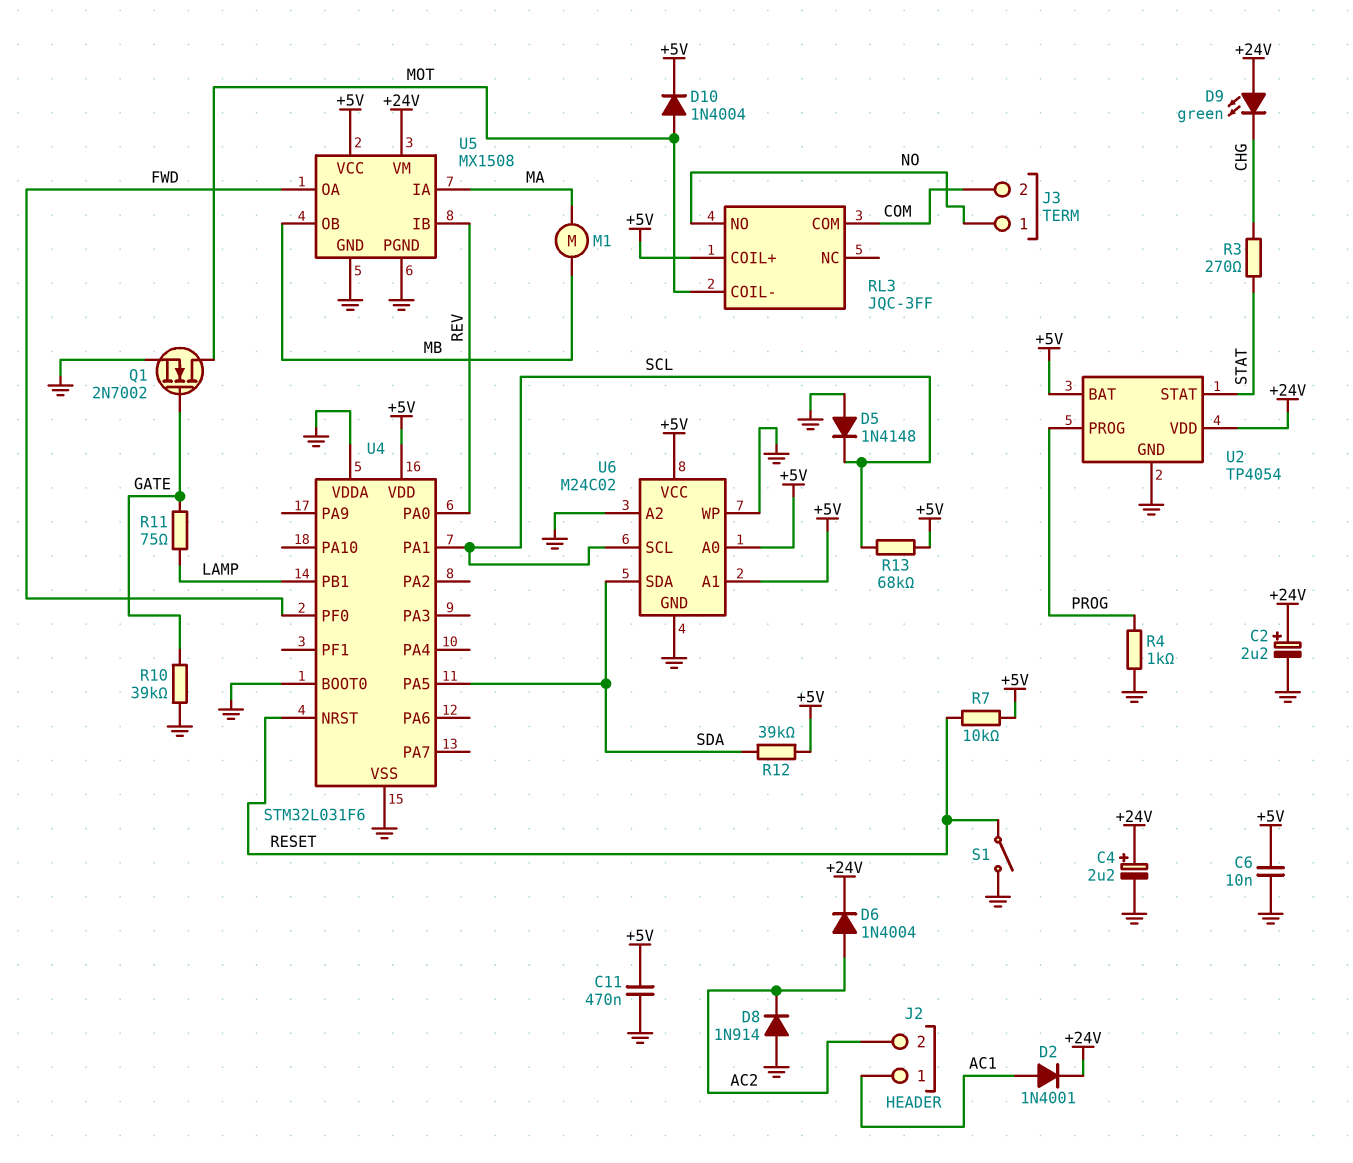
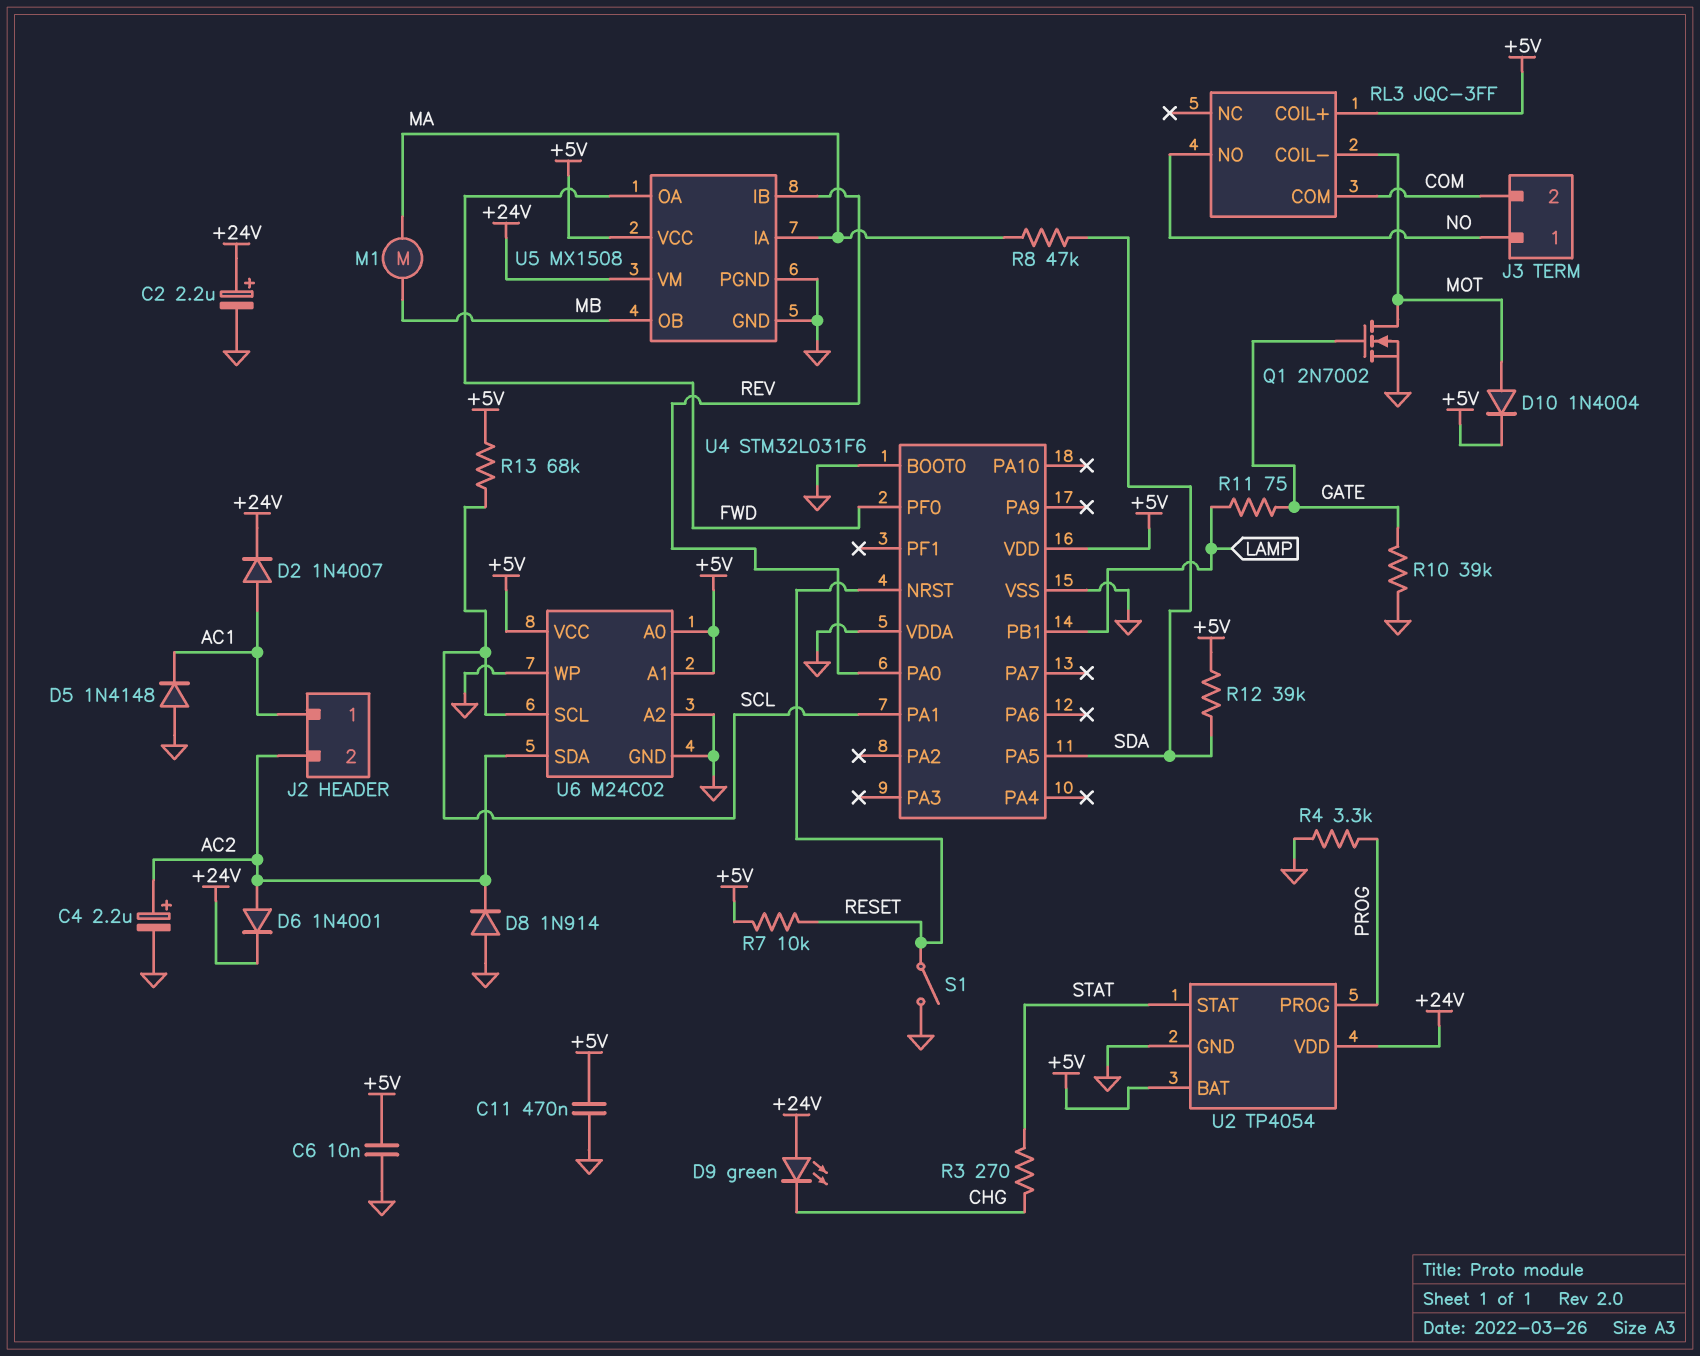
C4: 2.2uF (plus +24V, minus GND) -> 2.2uF (plus AC2, minus GND)
D2: diode 1N4001 (A AC1, K +24V) -> diode 1N4007 (A AC1, K +24V)
D5: diode 1N4148 (A GND, K SCL) -> diode 1N4148 (A GND, K AC1)
D6: diode 1N4004 (A AC2, K +24V) -> diode 1N4001 (A AC2, K +24V)
R4: 1k (GND, PROG) -> 3.3k (GND, PROG)
R8: none -> 47k (MA, SDA)
U6 pin SDA: SDA -> AC2

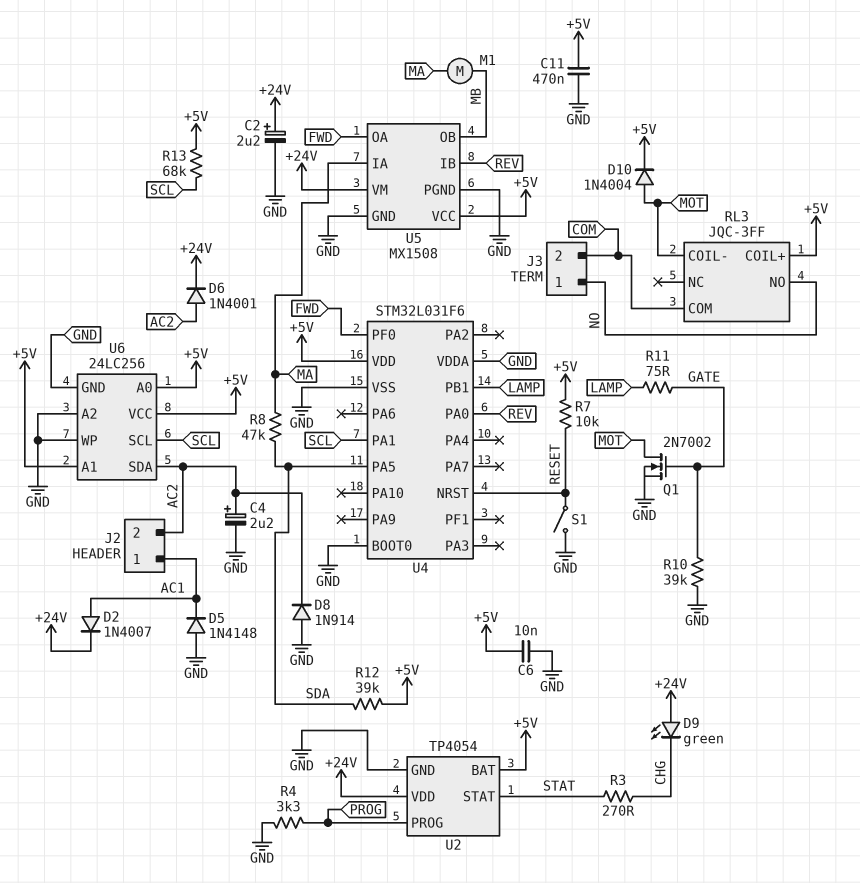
U6: M24C02 -> 24LC256

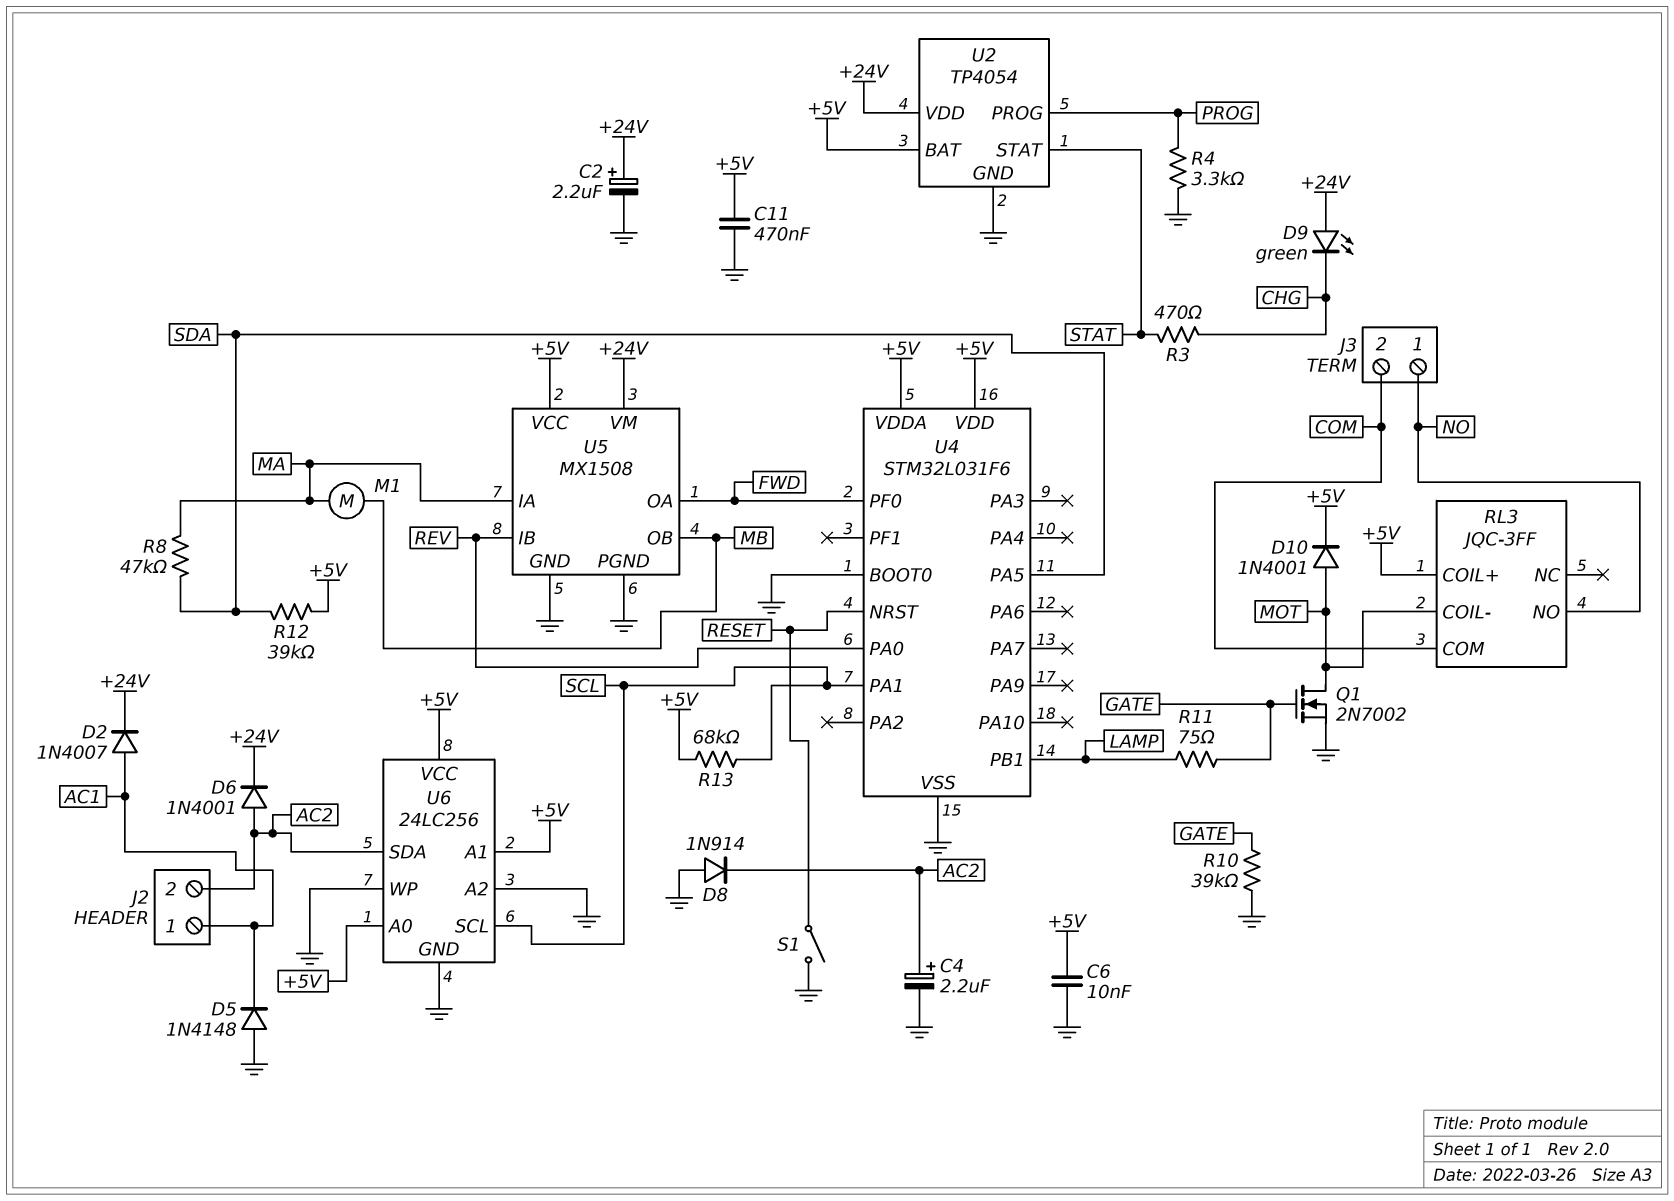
D10: diode 1N4004 (A MOT, K +5V) -> diode 1N4001 (A MOT, K +5V)
R3: 270 (CHG, STAT) -> 470 (CHG, STAT)
R7: 10k (+5V, RESET) -> none
U4 pin VDDA: GND -> +5V

